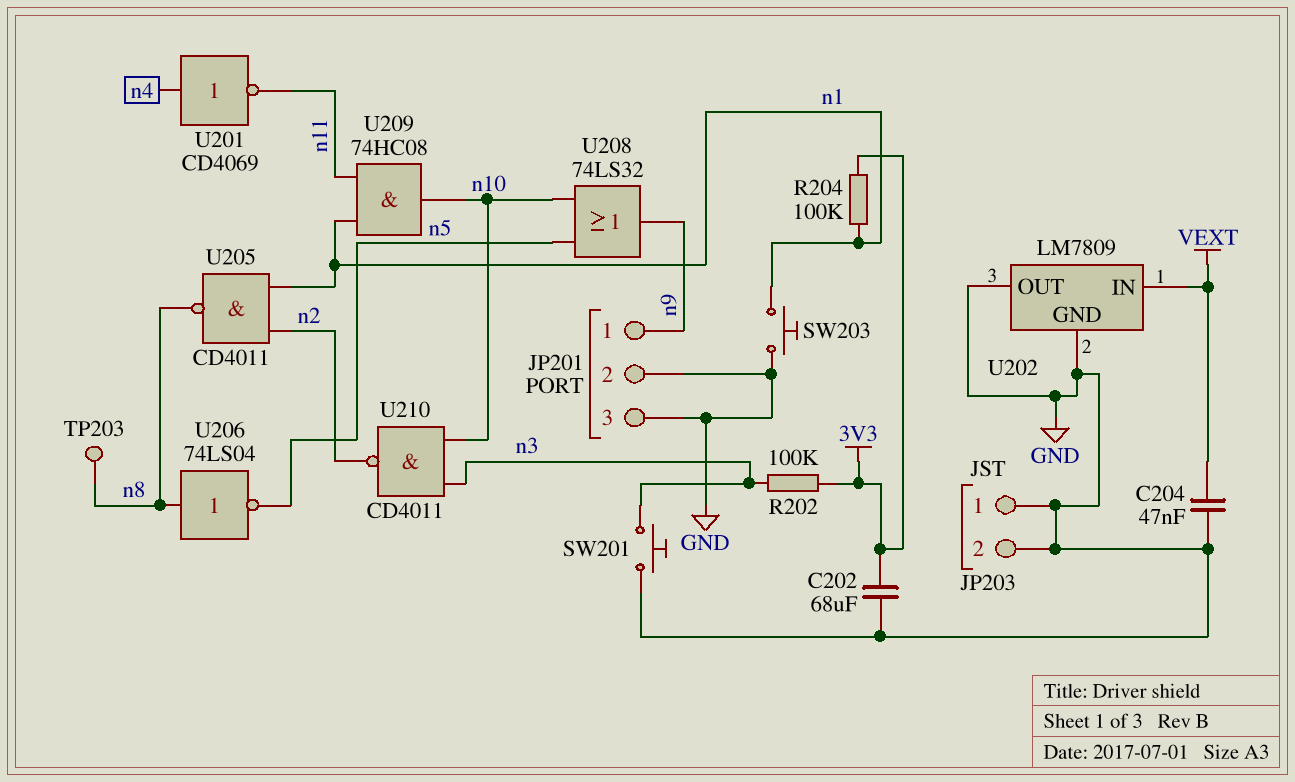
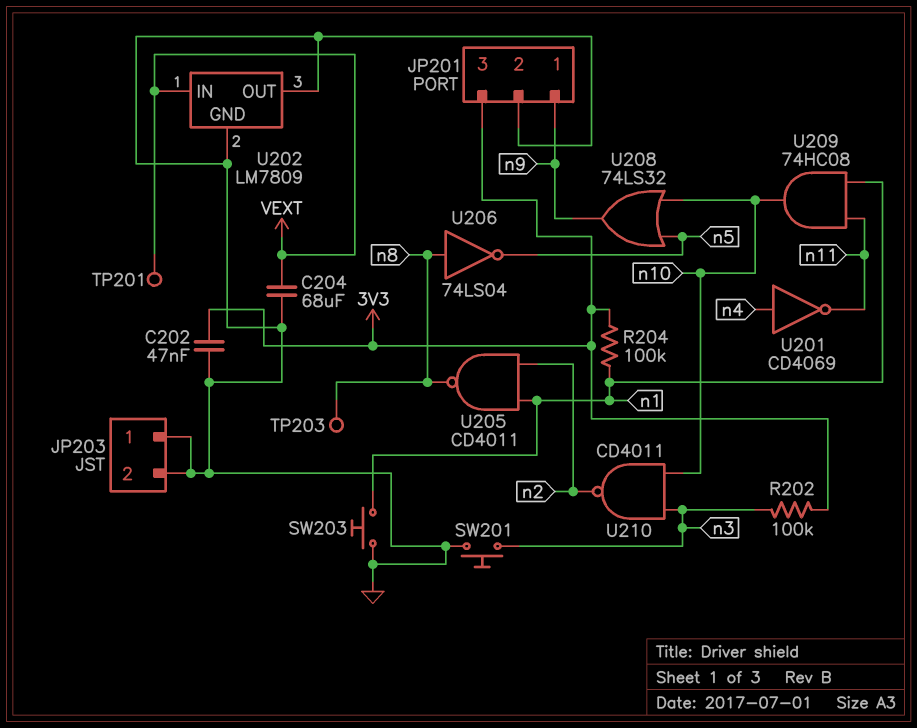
C202: 68uF (3V3, GND) -> 47nF (3V3, GND)
C204: 47nF (GND, VEXT) -> 68uF (GND, VEXT)
JP201 pin 3: GND -> 3V3
TP201: none -> test point (VEXT)

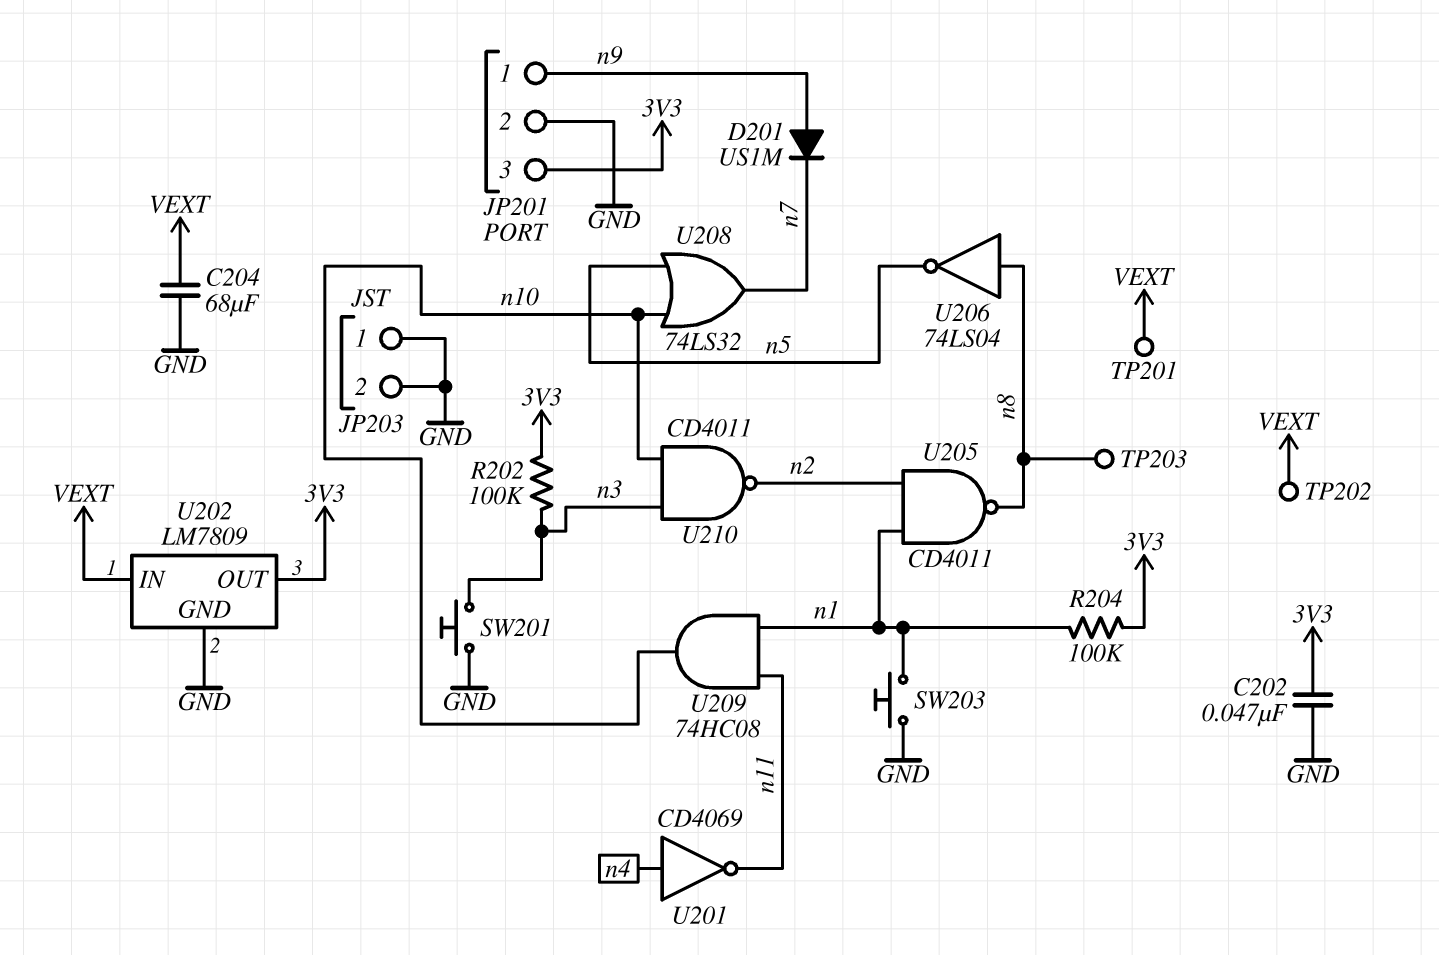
D201: none -> diode US1M (A n9, K n7)
TP202: none -> test point (VEXT)
U202 pin OUT: GND -> 3V3
U208: OR 74LS32 (in n5, in n10, out n9) -> OR 74LS32 (in n5, in n10, out n7)

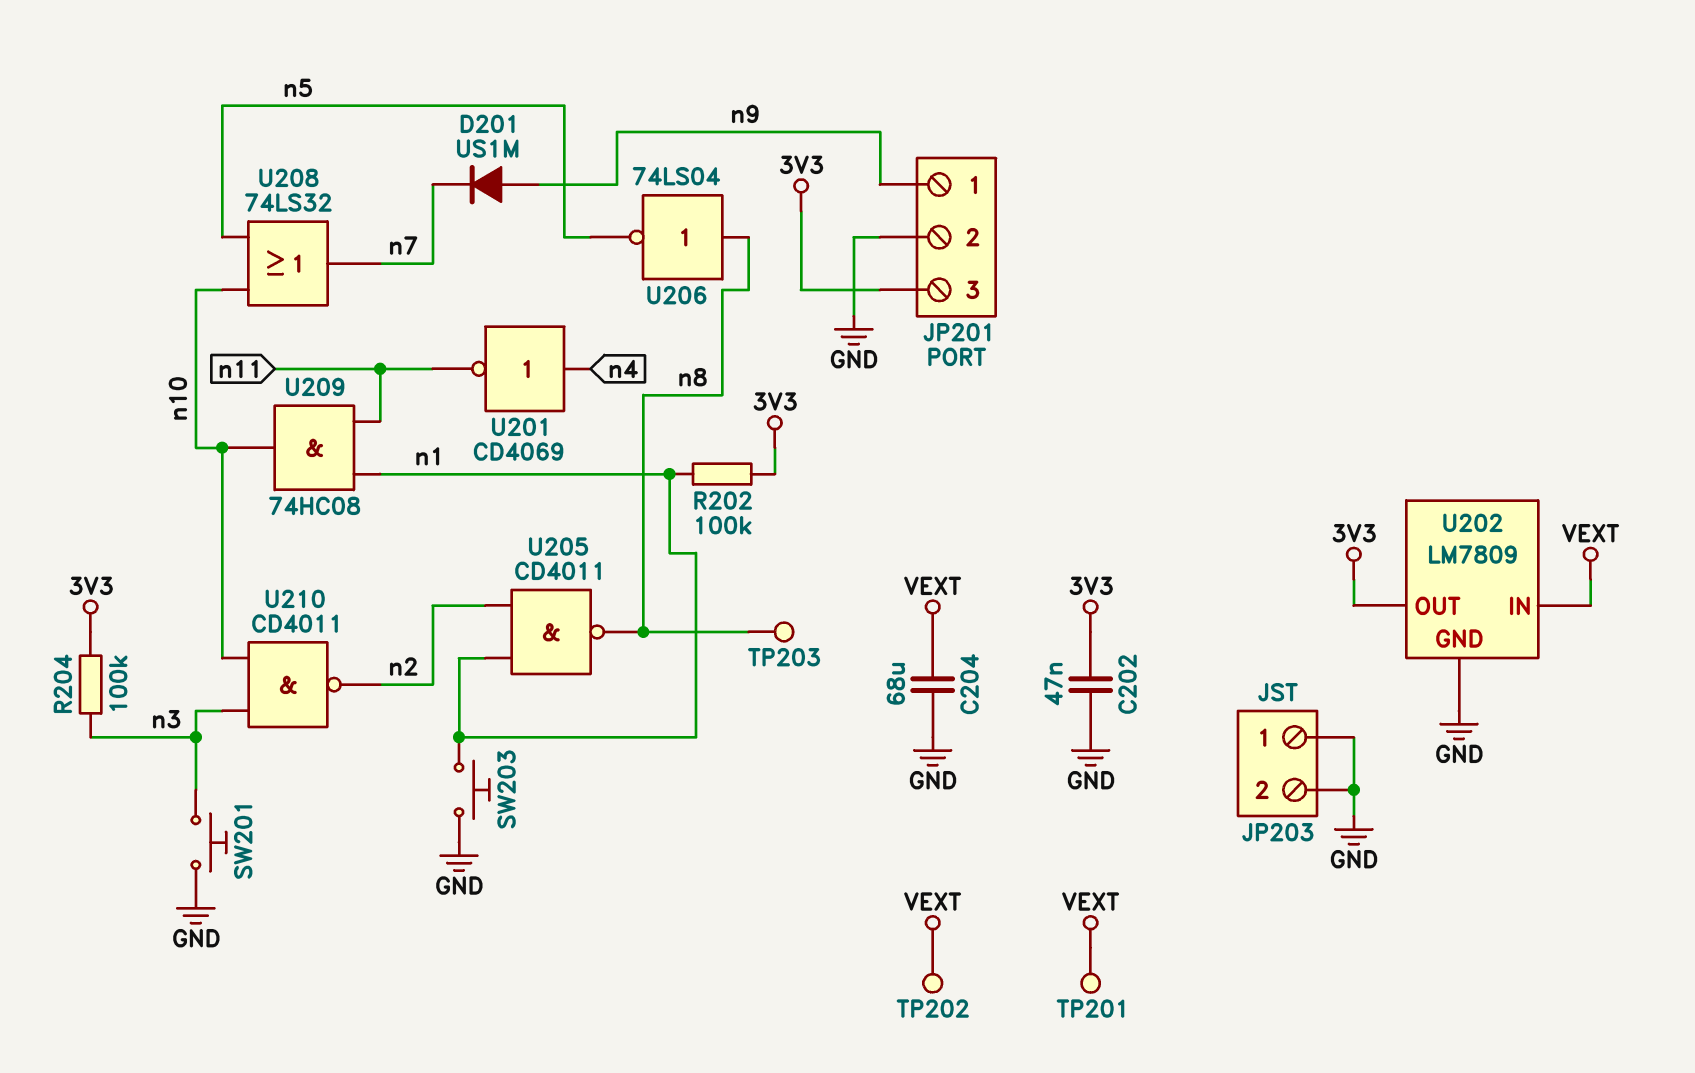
R202: 100k (3V3, n3) -> 100k (3V3, n1)
R204: 100k (3V3, n1) -> 100k (3V3, n3)

